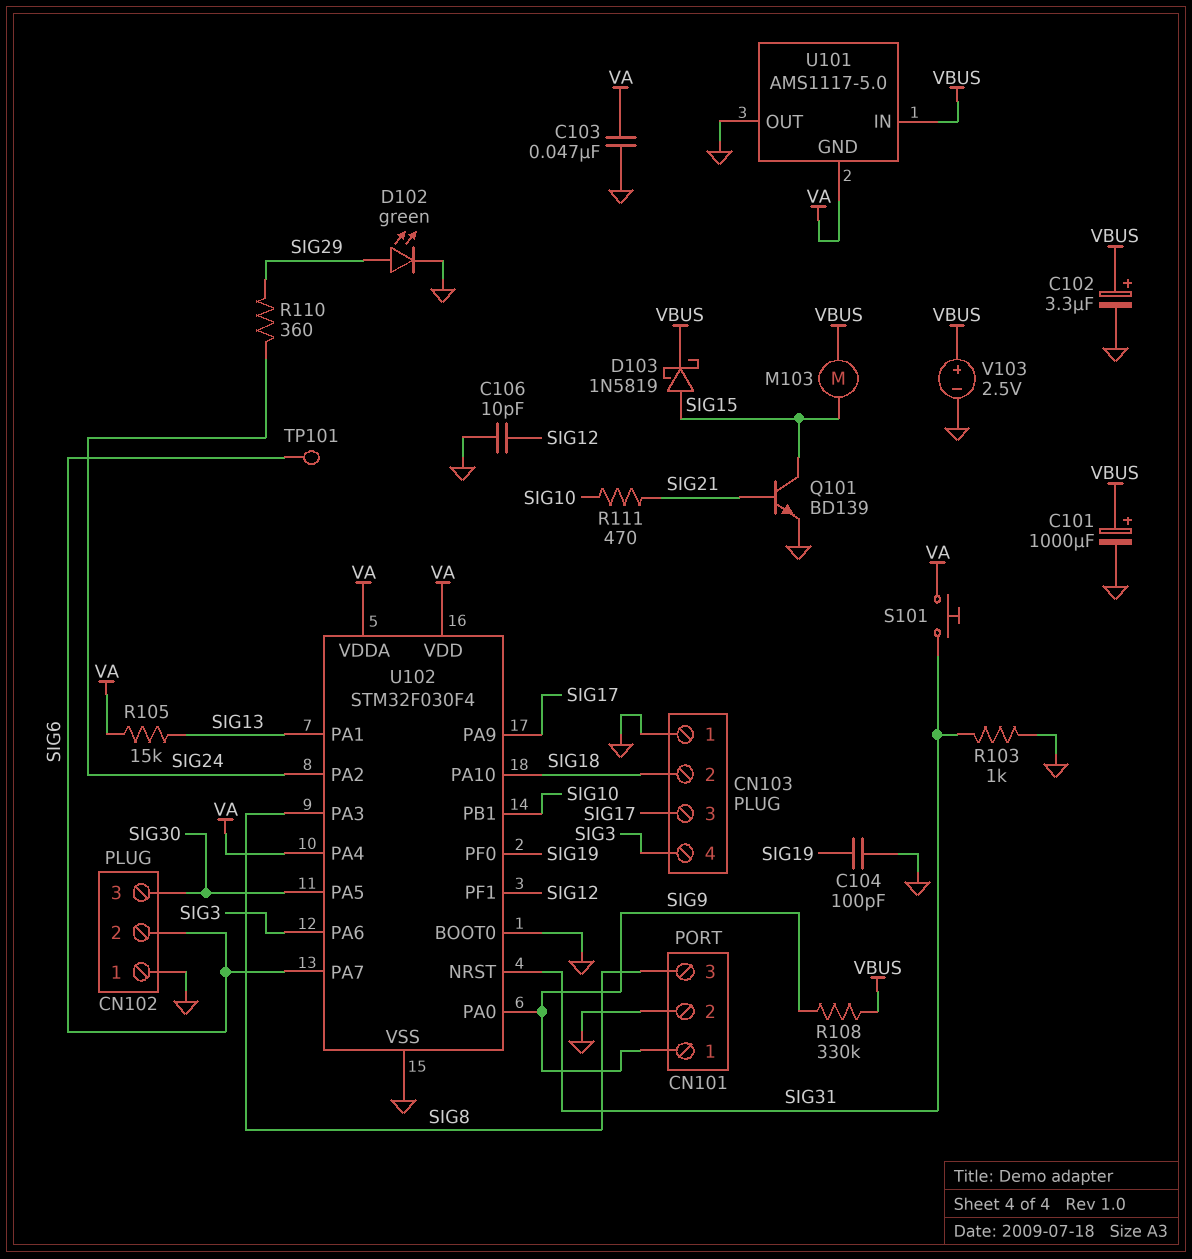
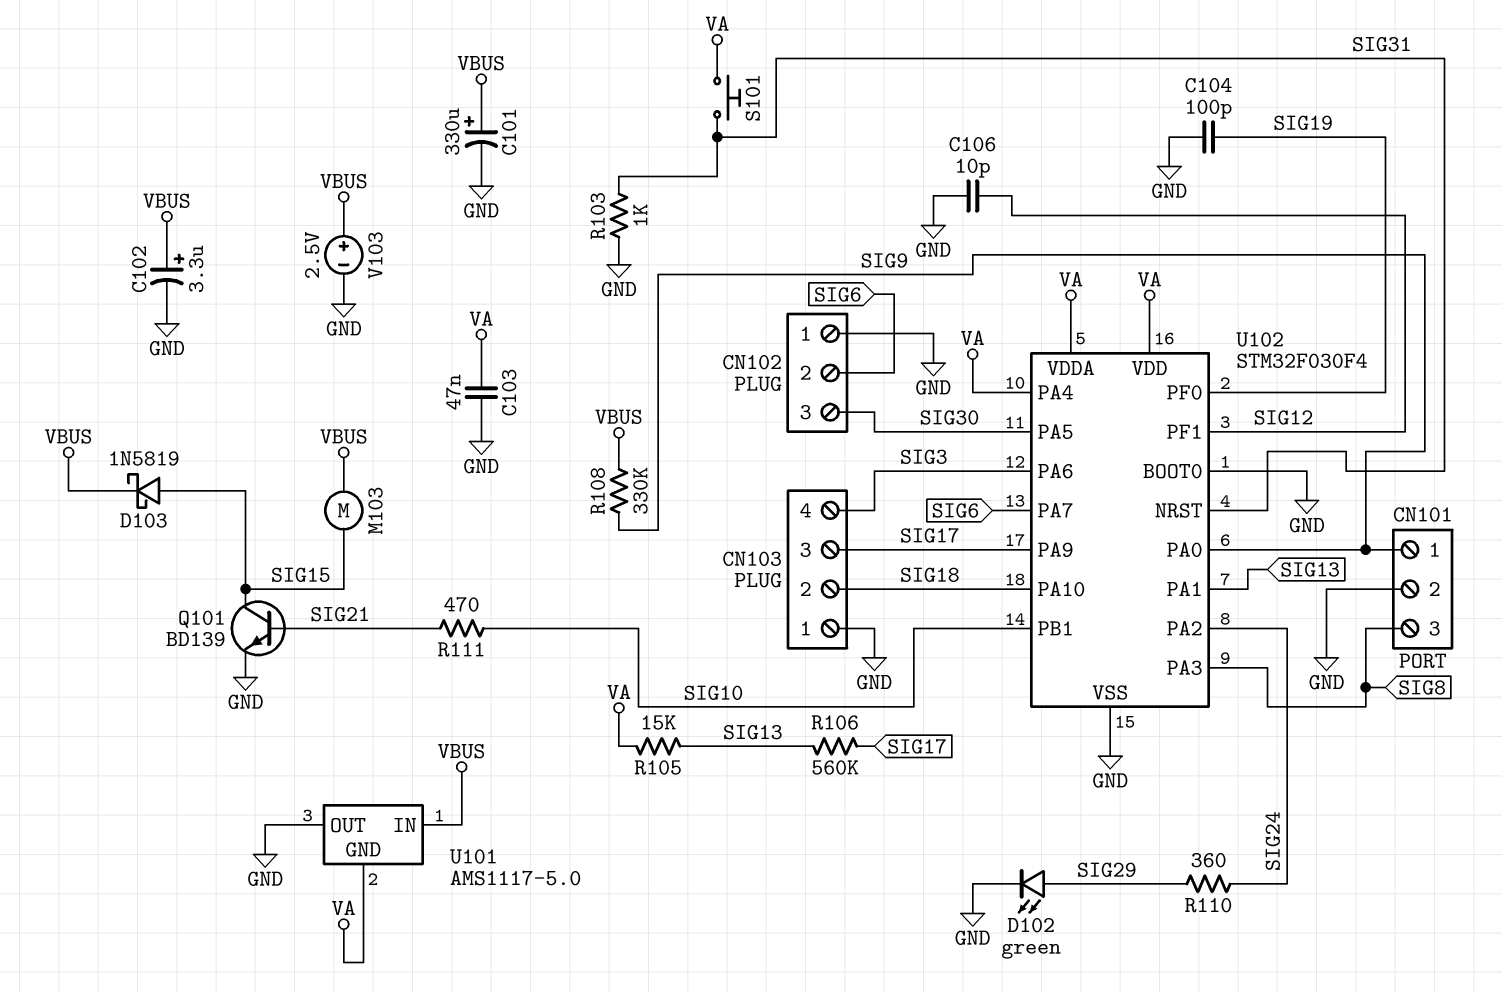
C101: 1000uF (plus VBUS, minus GND) -> 330uF (plus VBUS, minus GND)
R106: none -> 560k (SIG13, SIG17)
TP101: test point (SIG6) -> none

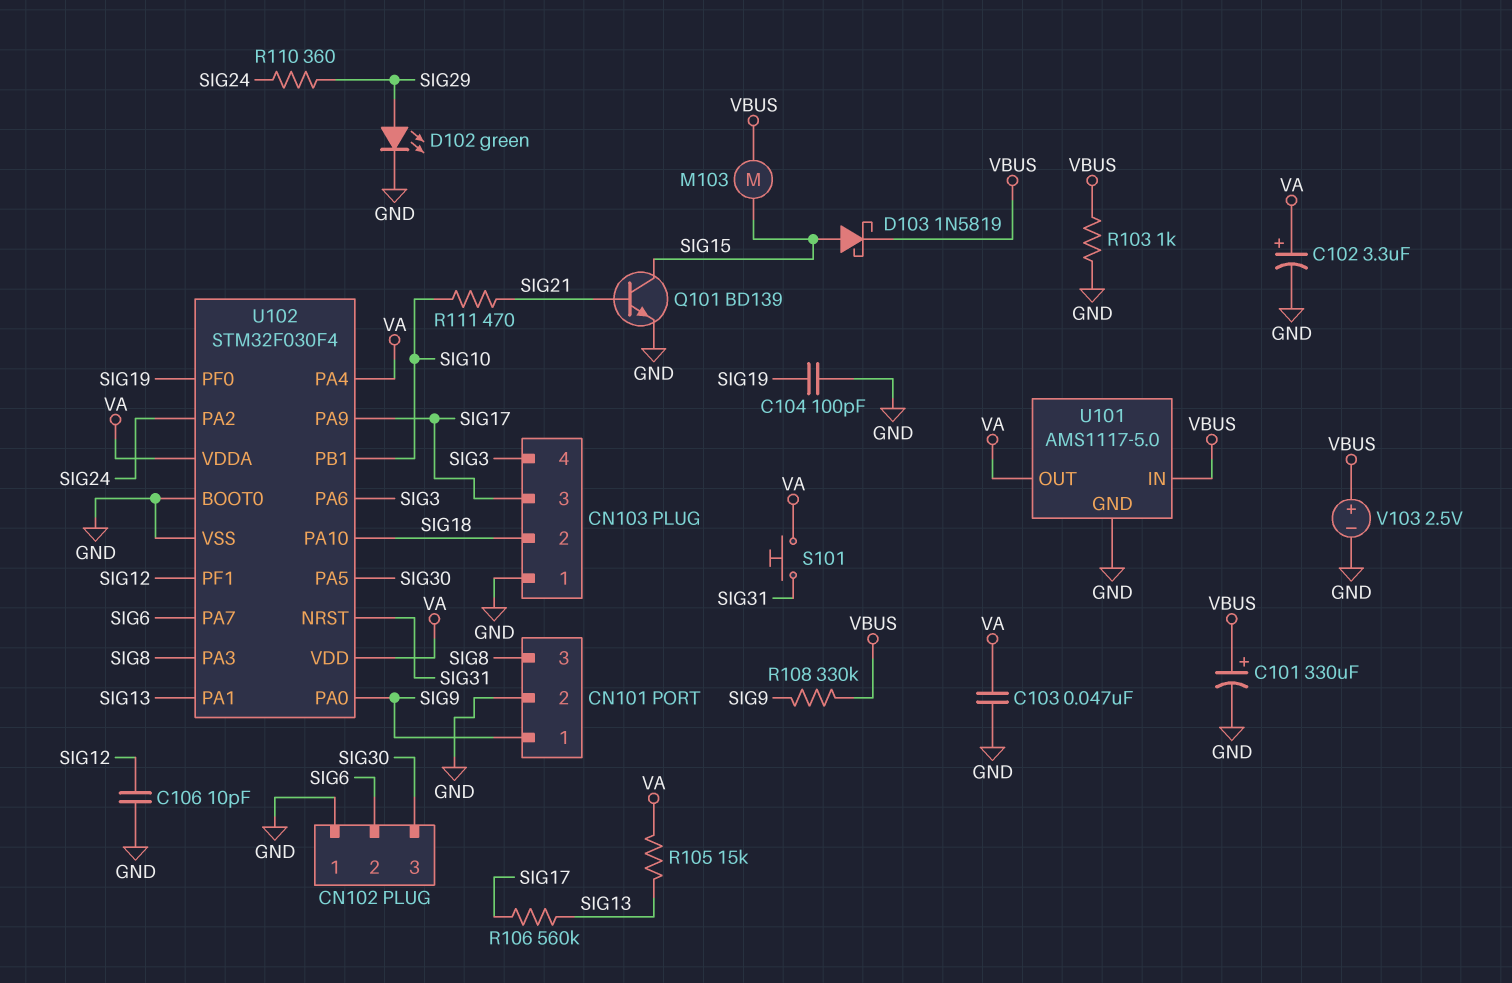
C102: 3.3uF (plus VBUS, minus GND) -> 3.3uF (plus VA, minus GND)
R103: 1k (GND, SIG31) -> 1k (GND, VBUS)
U101 pin GND: VA -> GND
U101 pin OUT: GND -> VA

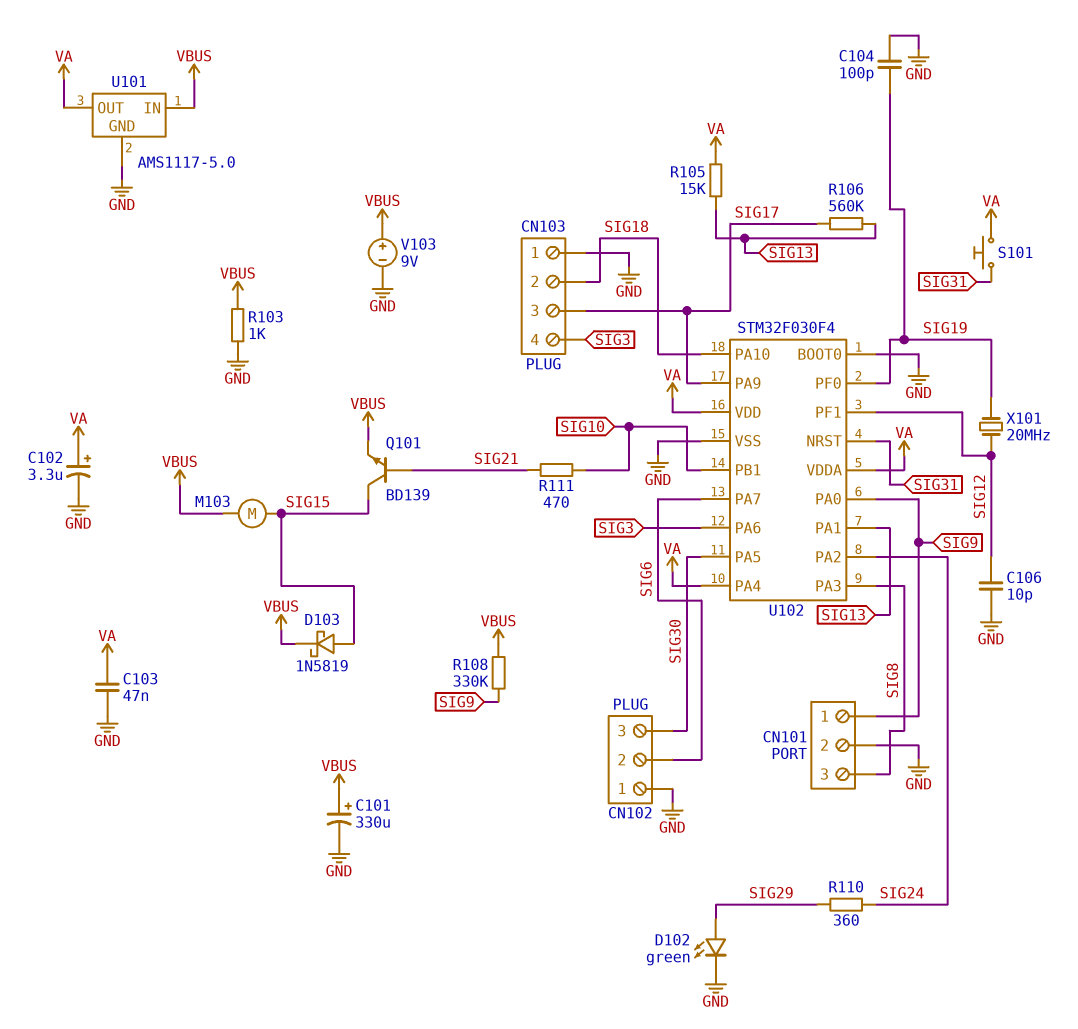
Q101: NPN BD139 (B SIG21, C SIG15, E GND) -> NPN BD139 (B SIG21, C SIG15, E VBUS)
V103: 2.5V (plus VBUS, minus GND) -> 9V (plus VBUS, minus GND)
X101: none -> 20MHz (SIG12, SIG19)

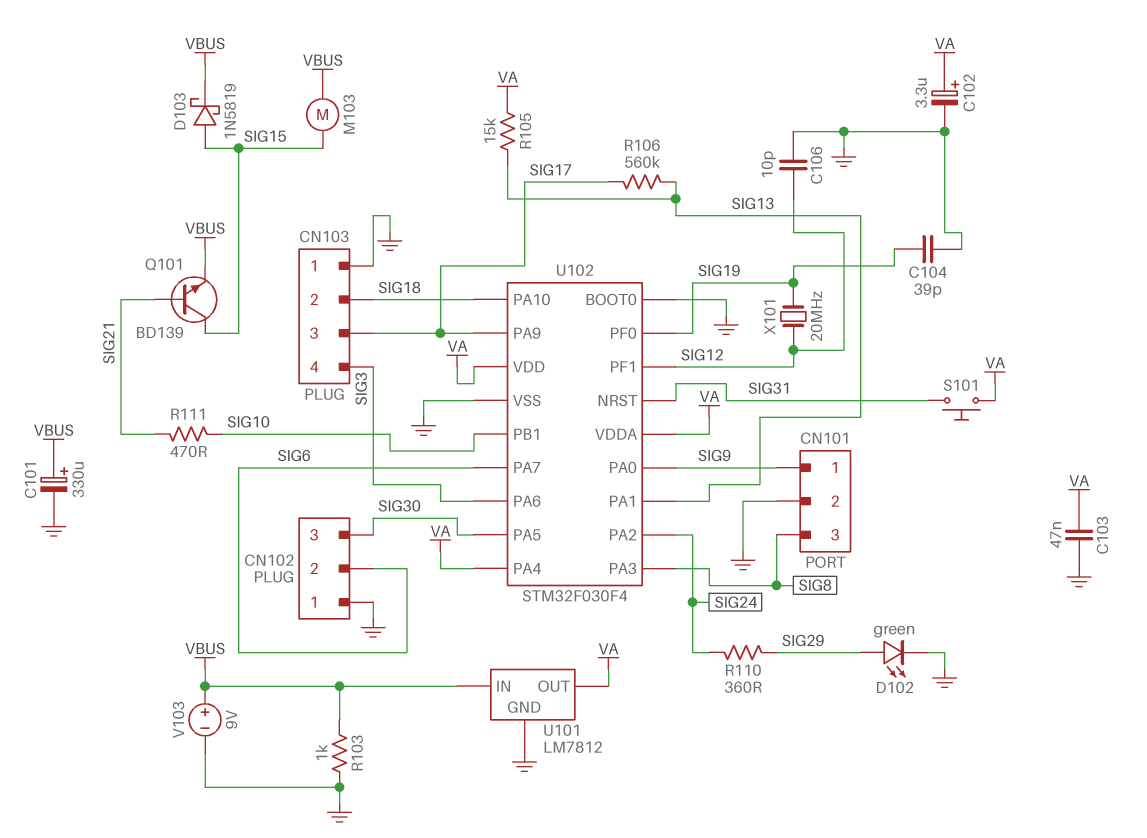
C104: 100pF (GND, SIG19) -> 39pF (GND, SIG19)
R108: 330k (SIG9, VBUS) -> none
U101: AMS1117-5.0 -> LM7812

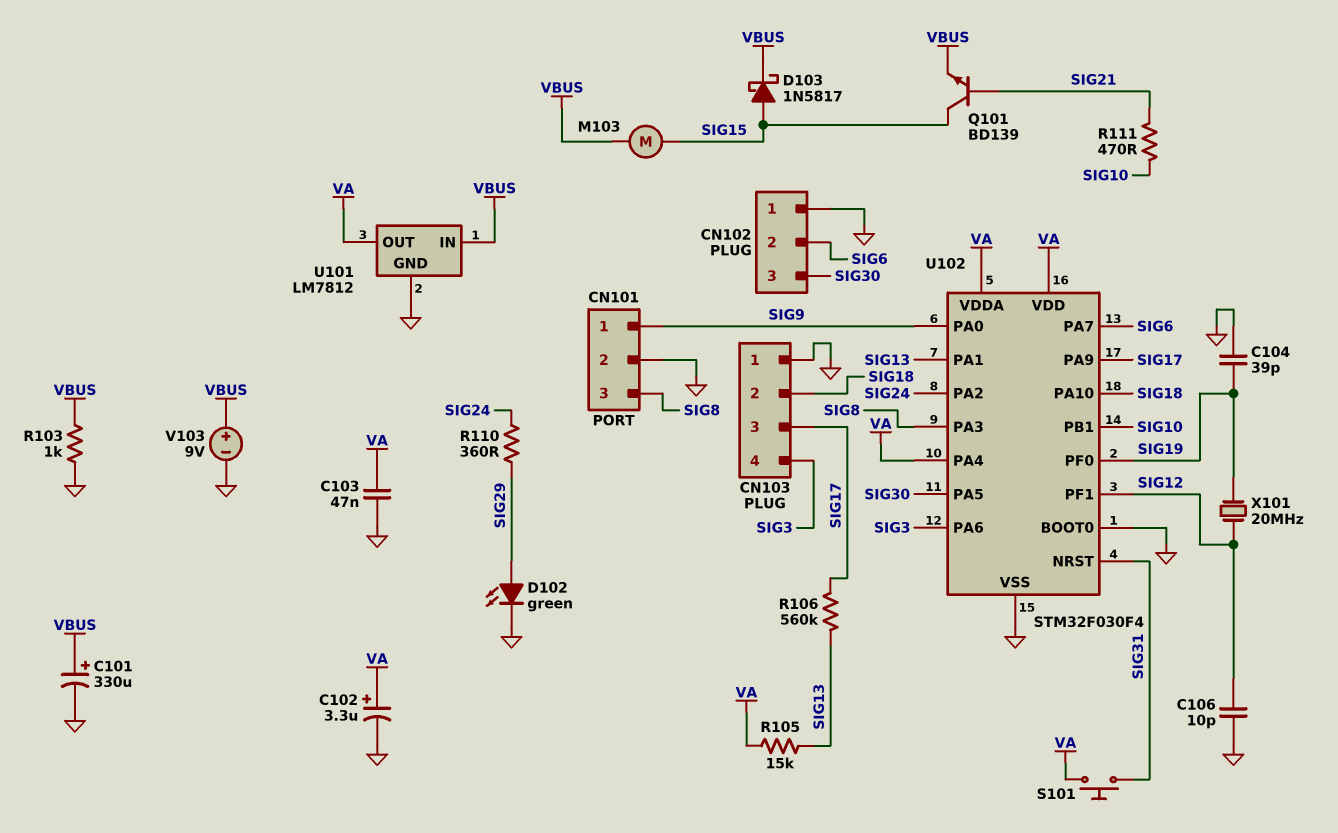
D103: schottky 1N5819 (A SIG15, K VBUS) -> schottky 1N5817 (A SIG15, K VBUS)

